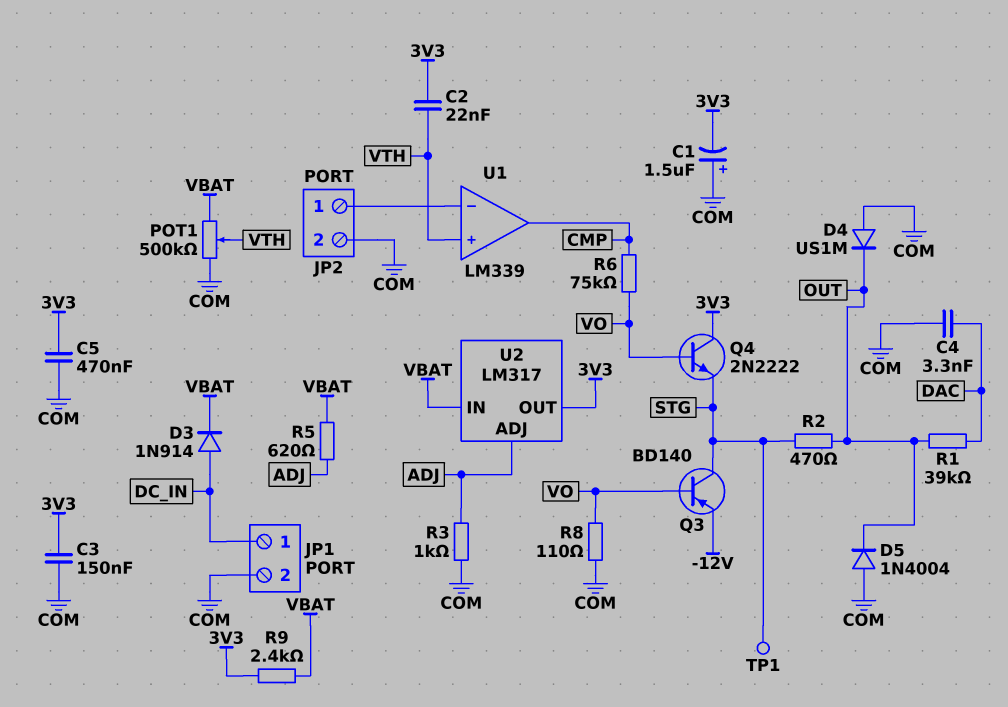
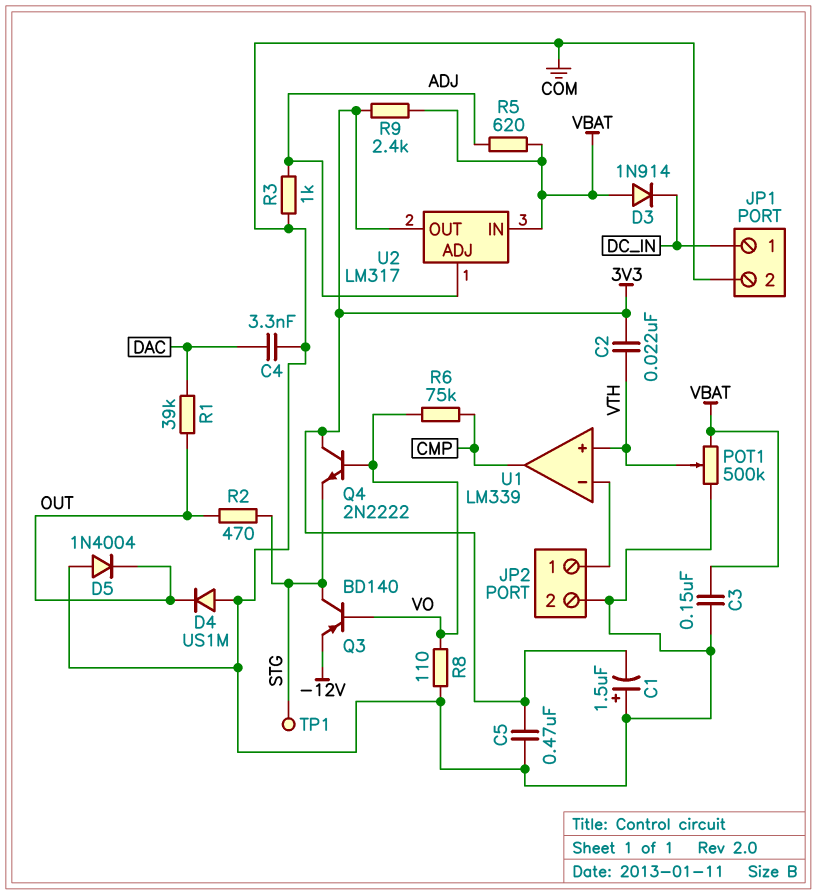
C3: 150nF (3V3, COM) -> 150nF (COM, VBAT)
D3: diode 1N914 (A DC_IN, K VBAT) -> diode 1N914 (A VBAT, K DC_IN)

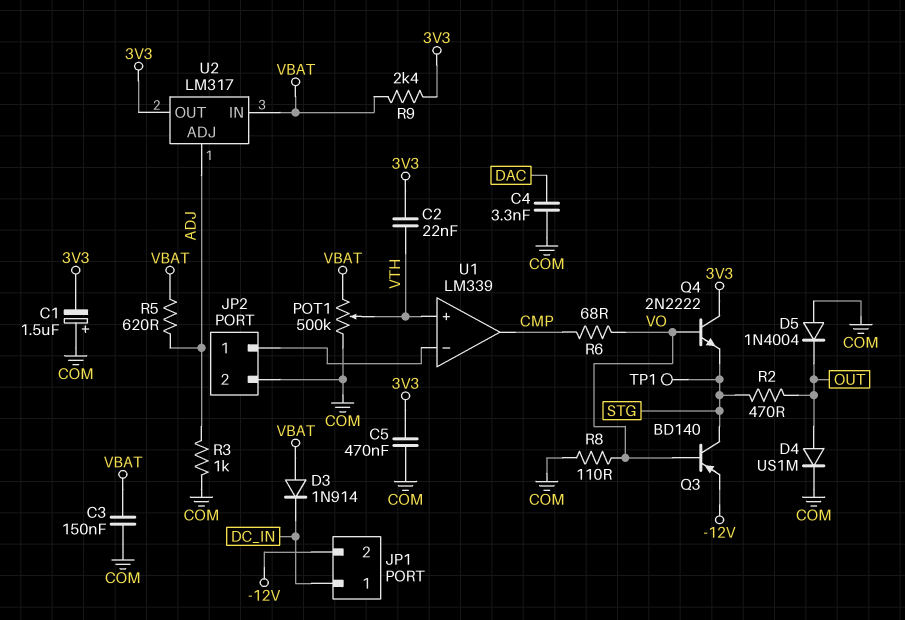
D4: diode US1M (A COM, K OUT) -> diode US1M (A OUT, K COM)
JP1 pin 2: COM -> -12V
R1: 39k (DAC, OUT) -> none
R6: 75k (CMP, VO) -> 68 (CMP, VO)

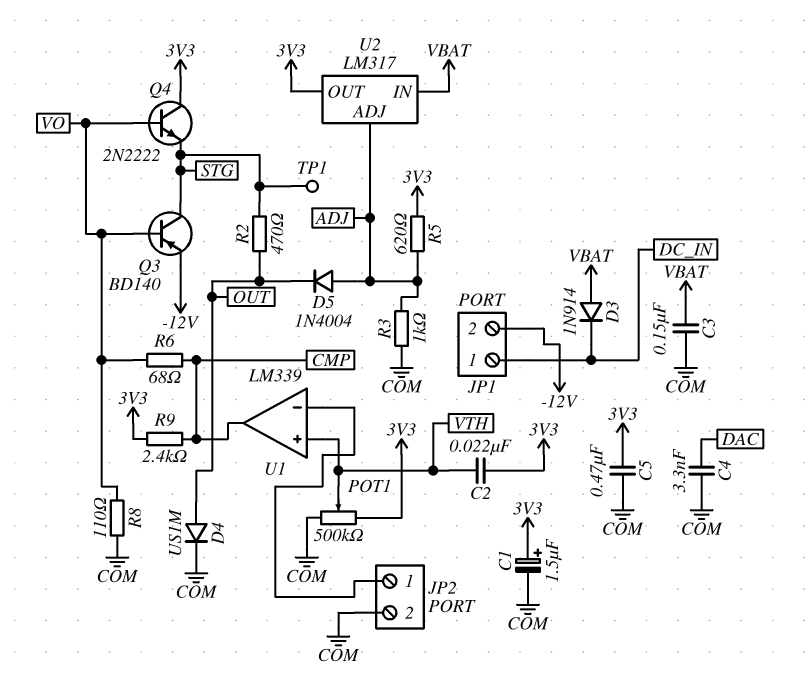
C1: 1.5uF (plus COM, minus 3V3) -> 1.5uF (plus 3V3, minus COM)
D5: diode 1N4004 (A COM, K OUT) -> diode 1N4004 (A ADJ, K OUT)
POT1: 500k (COM, VBAT, wiper VTH) -> 500k (3V3, COM, wiper VTH)
R5: 620 (ADJ, VBAT) -> 620 (3V3, ADJ)
R9: 2.4k (3V3, VBAT) -> 2.4k (3V3, CMP)

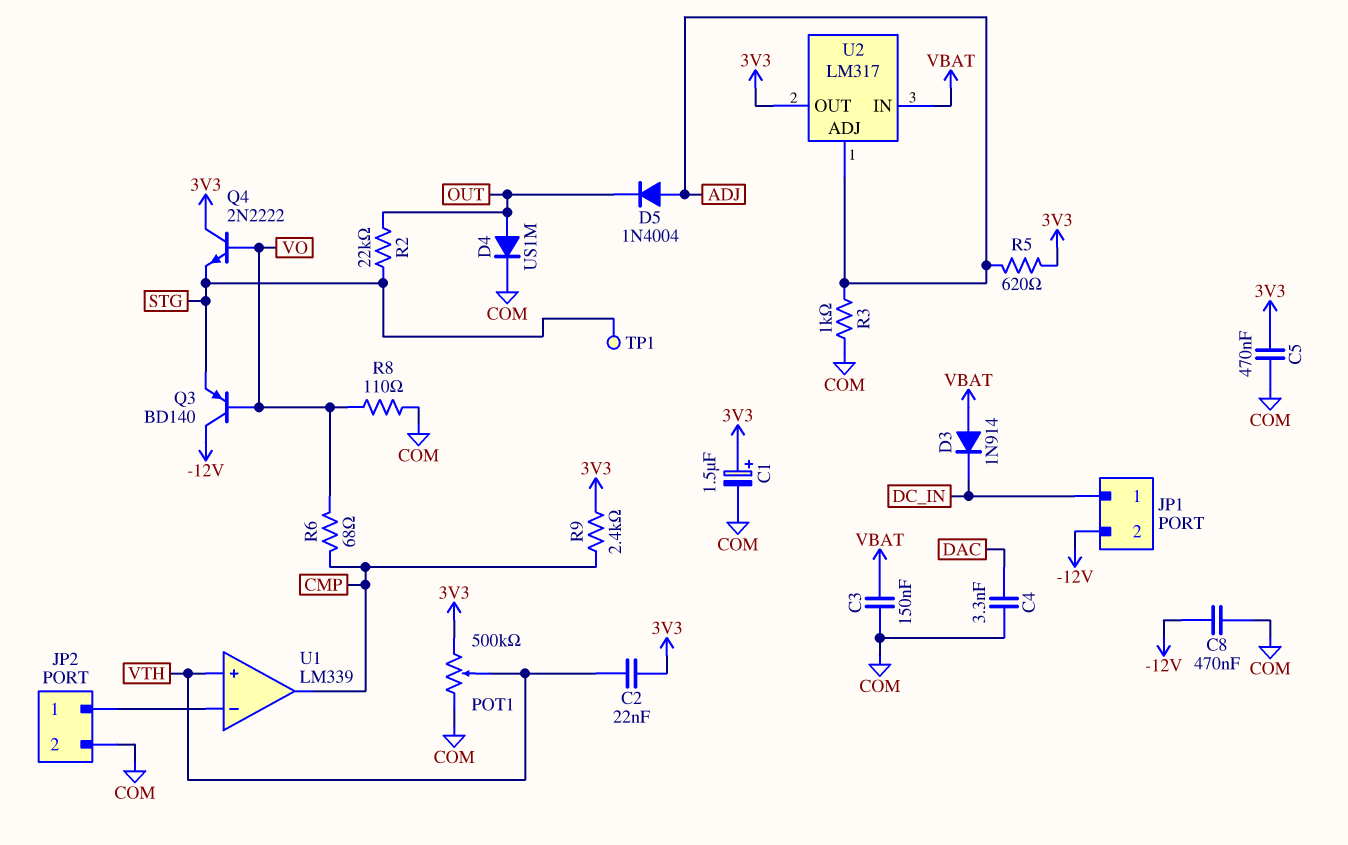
C8: none -> 470nF (-12V, COM)
Q3: PNP BD140 (B VO, C STG, E -12V) -> PNP BD140 (B VO, C -12V, E STG)
R2: 470 (OUT, STG) -> 22k (OUT, STG)

